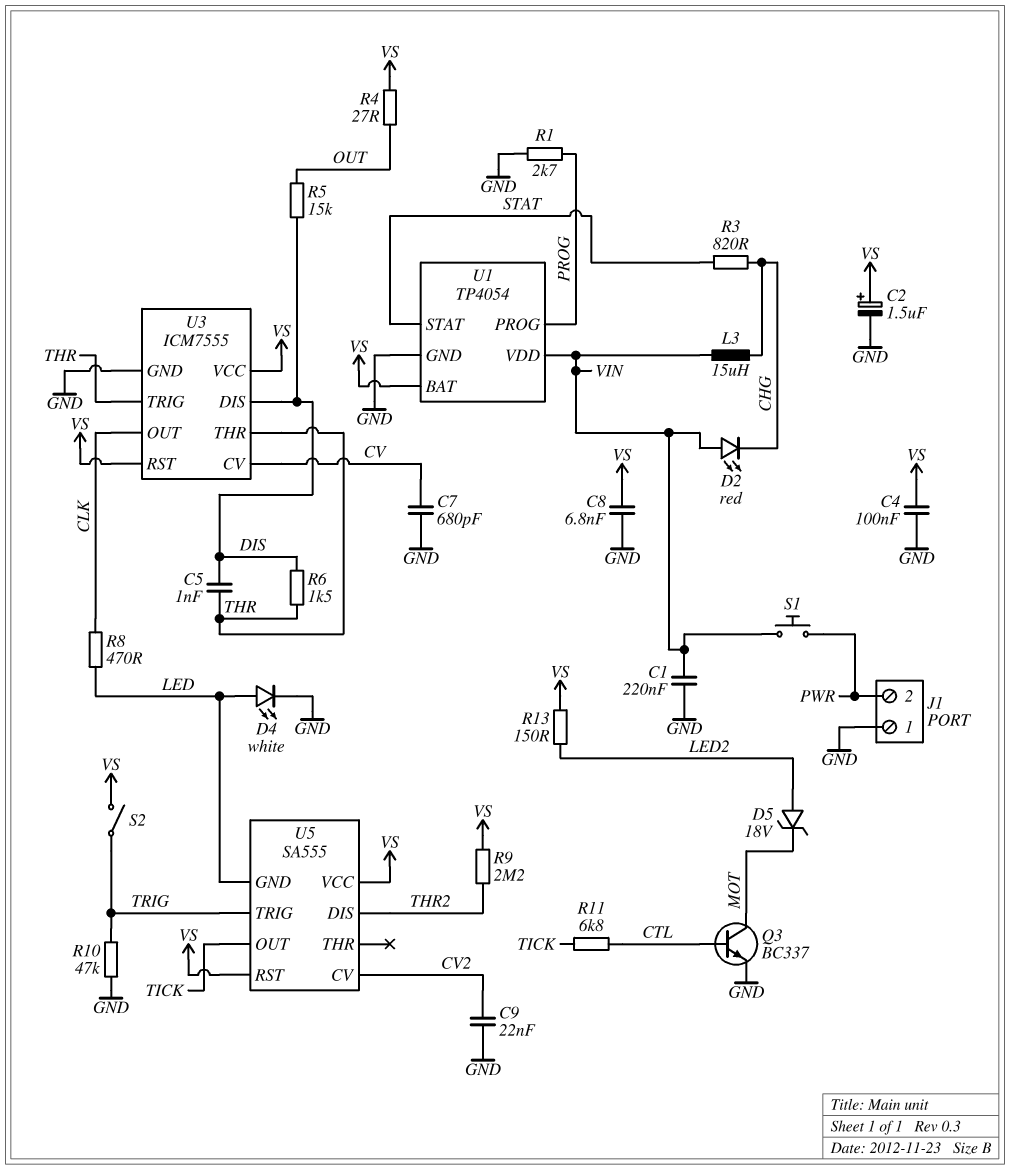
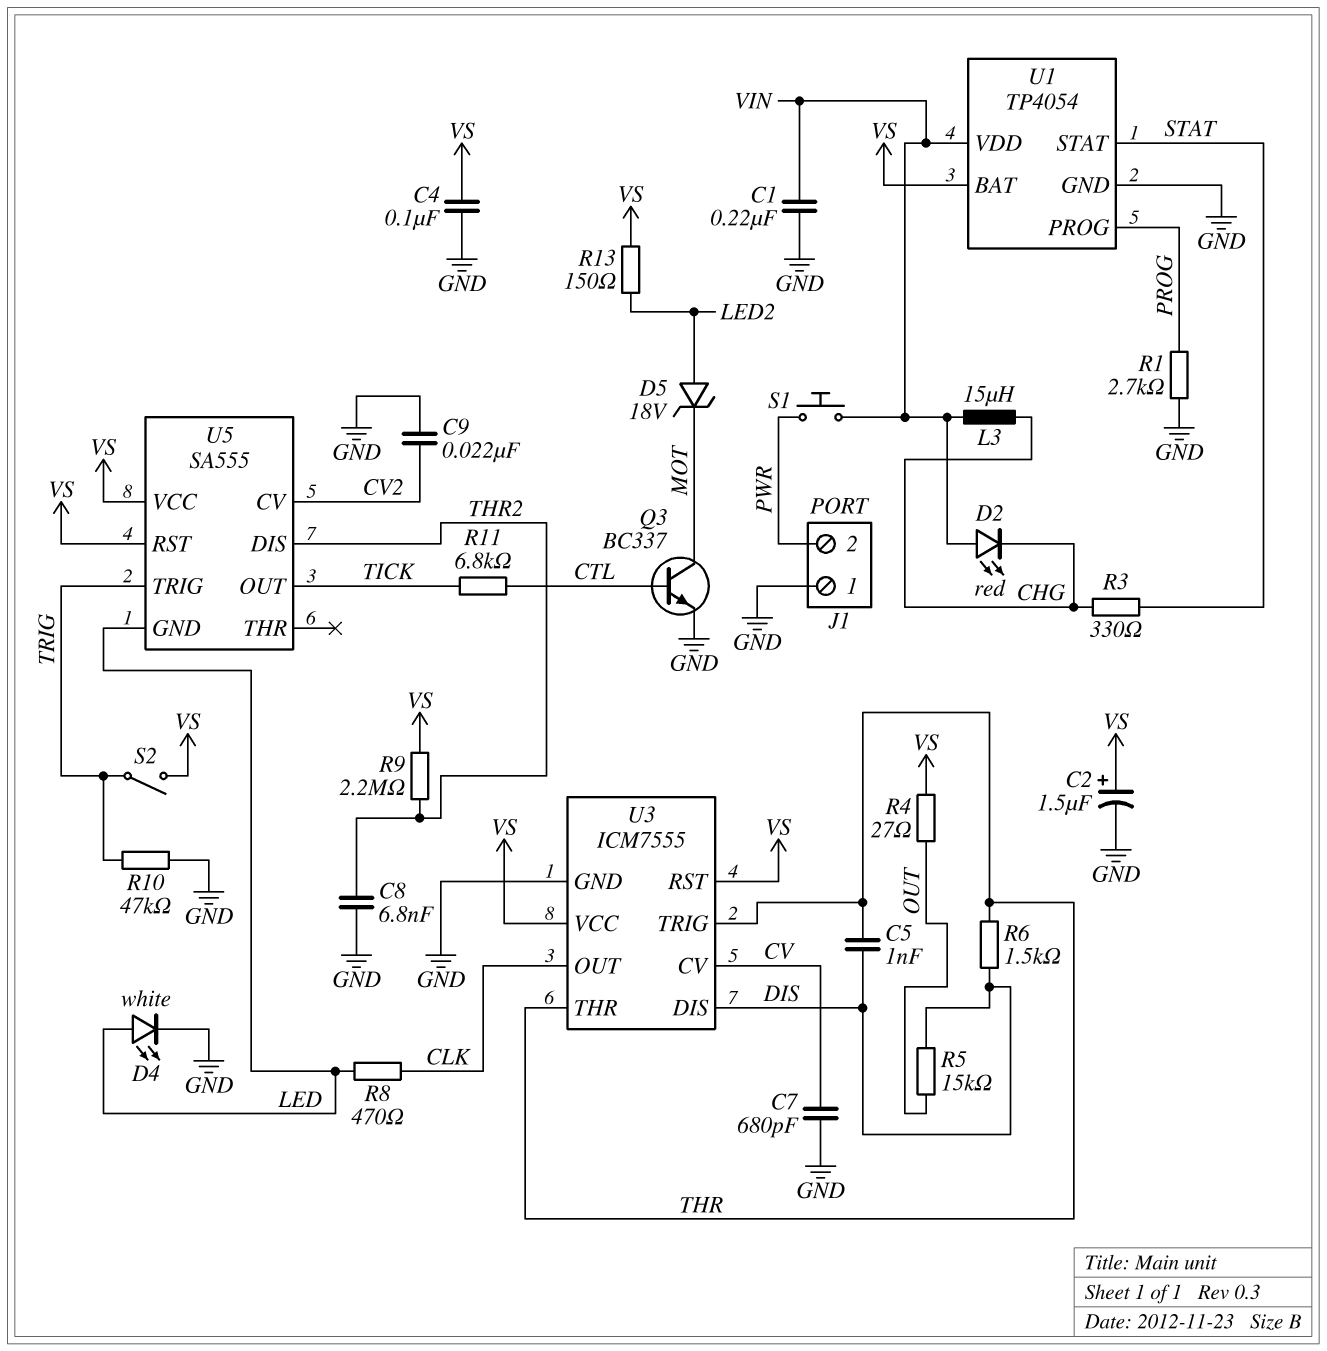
C8: 6.8nF (GND, VS) -> 6.8nF (GND, THR2)
R3: 820 (CHG, STAT) -> 330 (CHG, STAT)

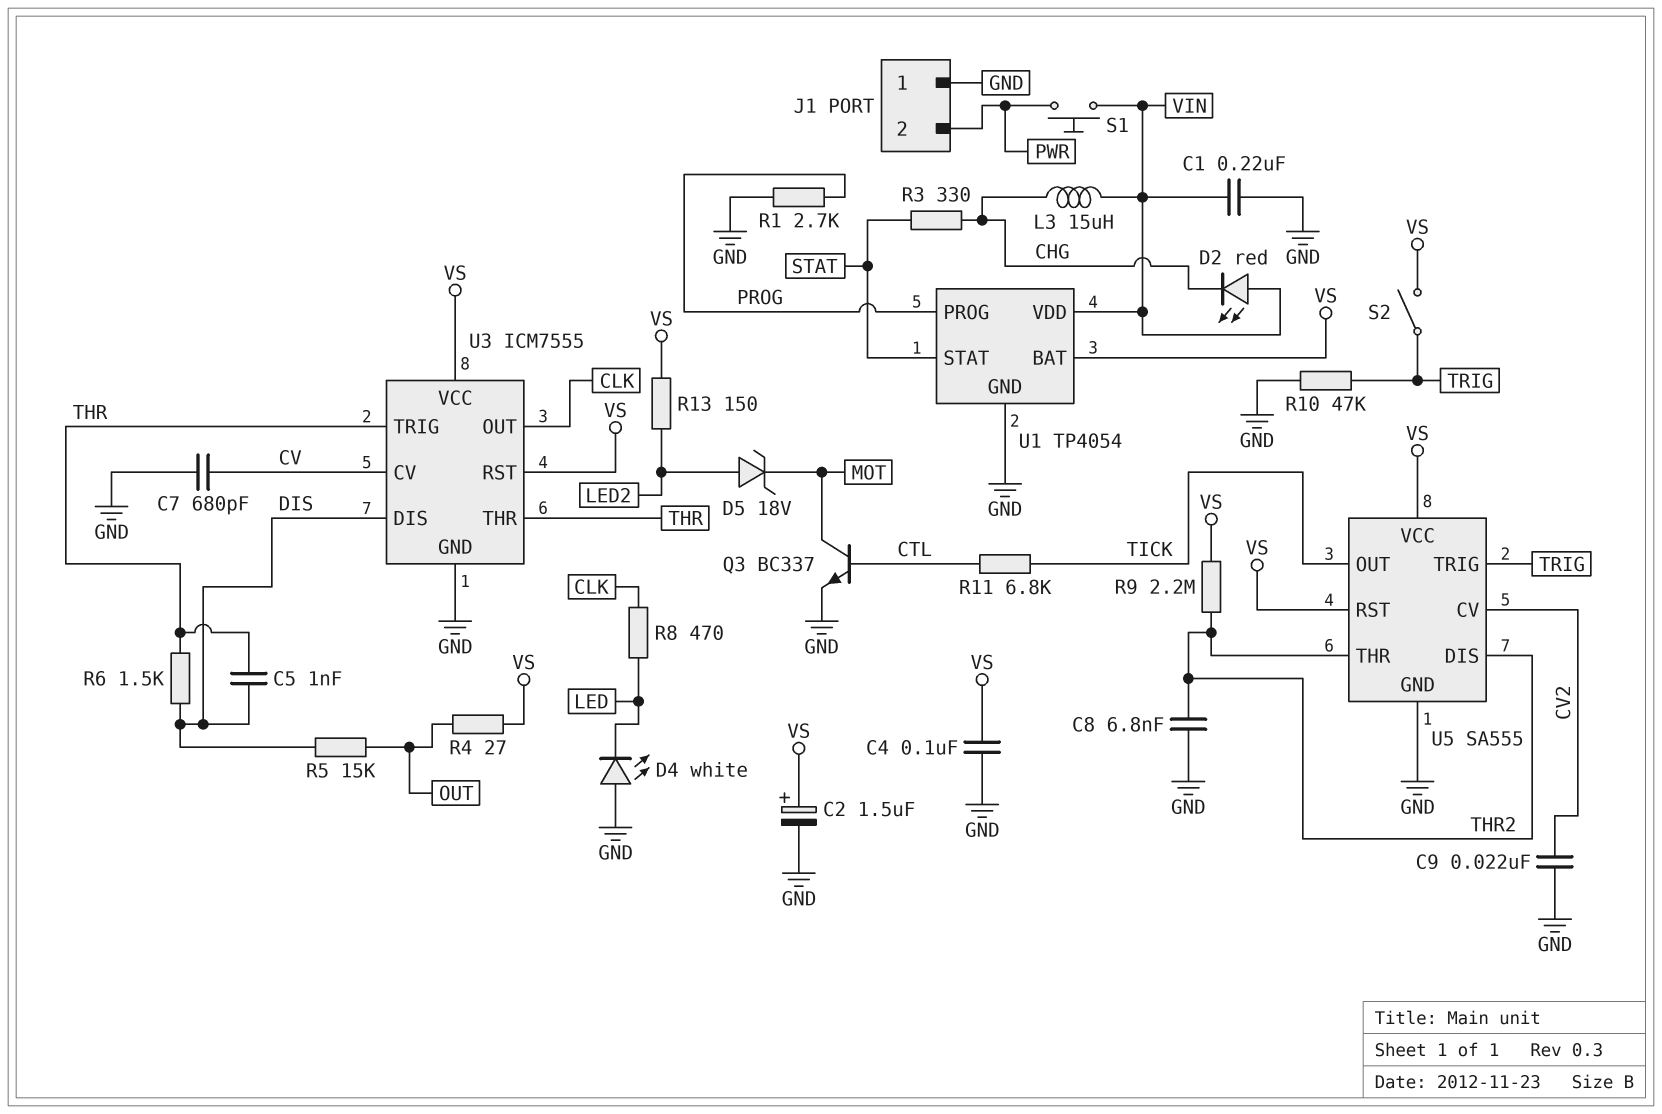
D4: LED white (A LED, K GND) -> LED white (A GND, K LED)
U5 pin GND: LED -> GND
U5 pin THR: none -> THR2

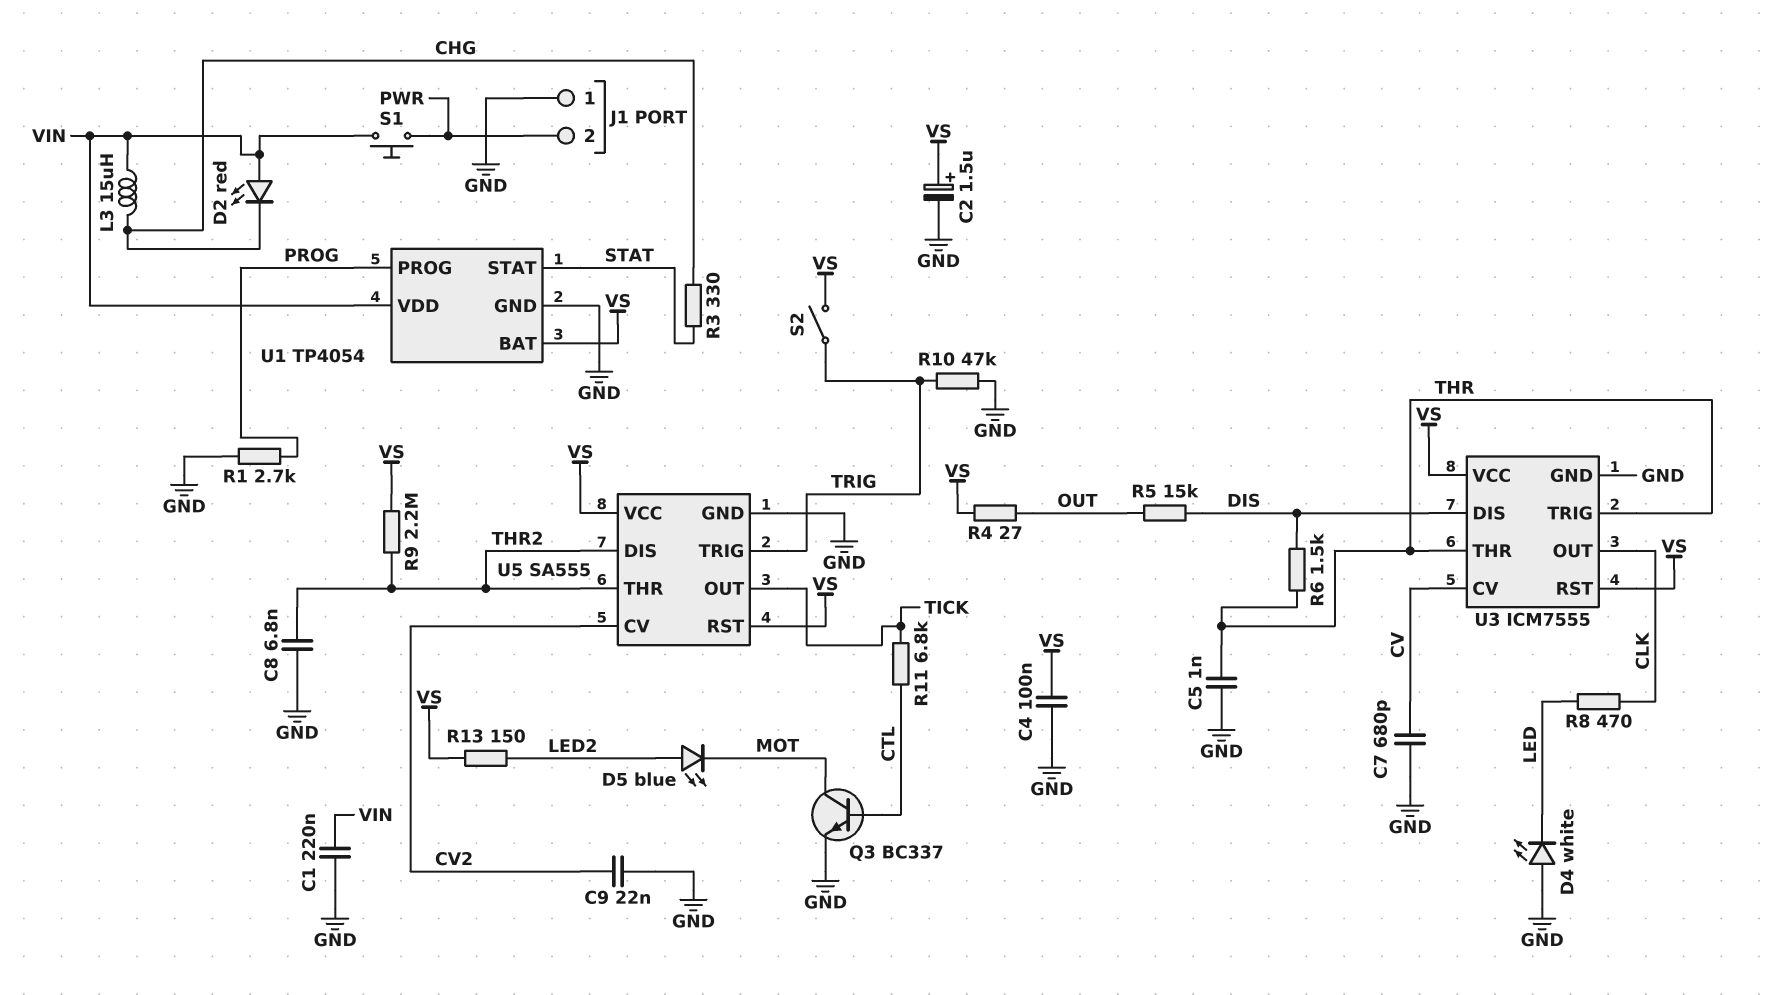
C5: 1nF (DIS, THR) -> 1nF (GND, THR)
D5: zener 18V (A LED2, K MOT) -> LED blue (A LED2, K MOT)

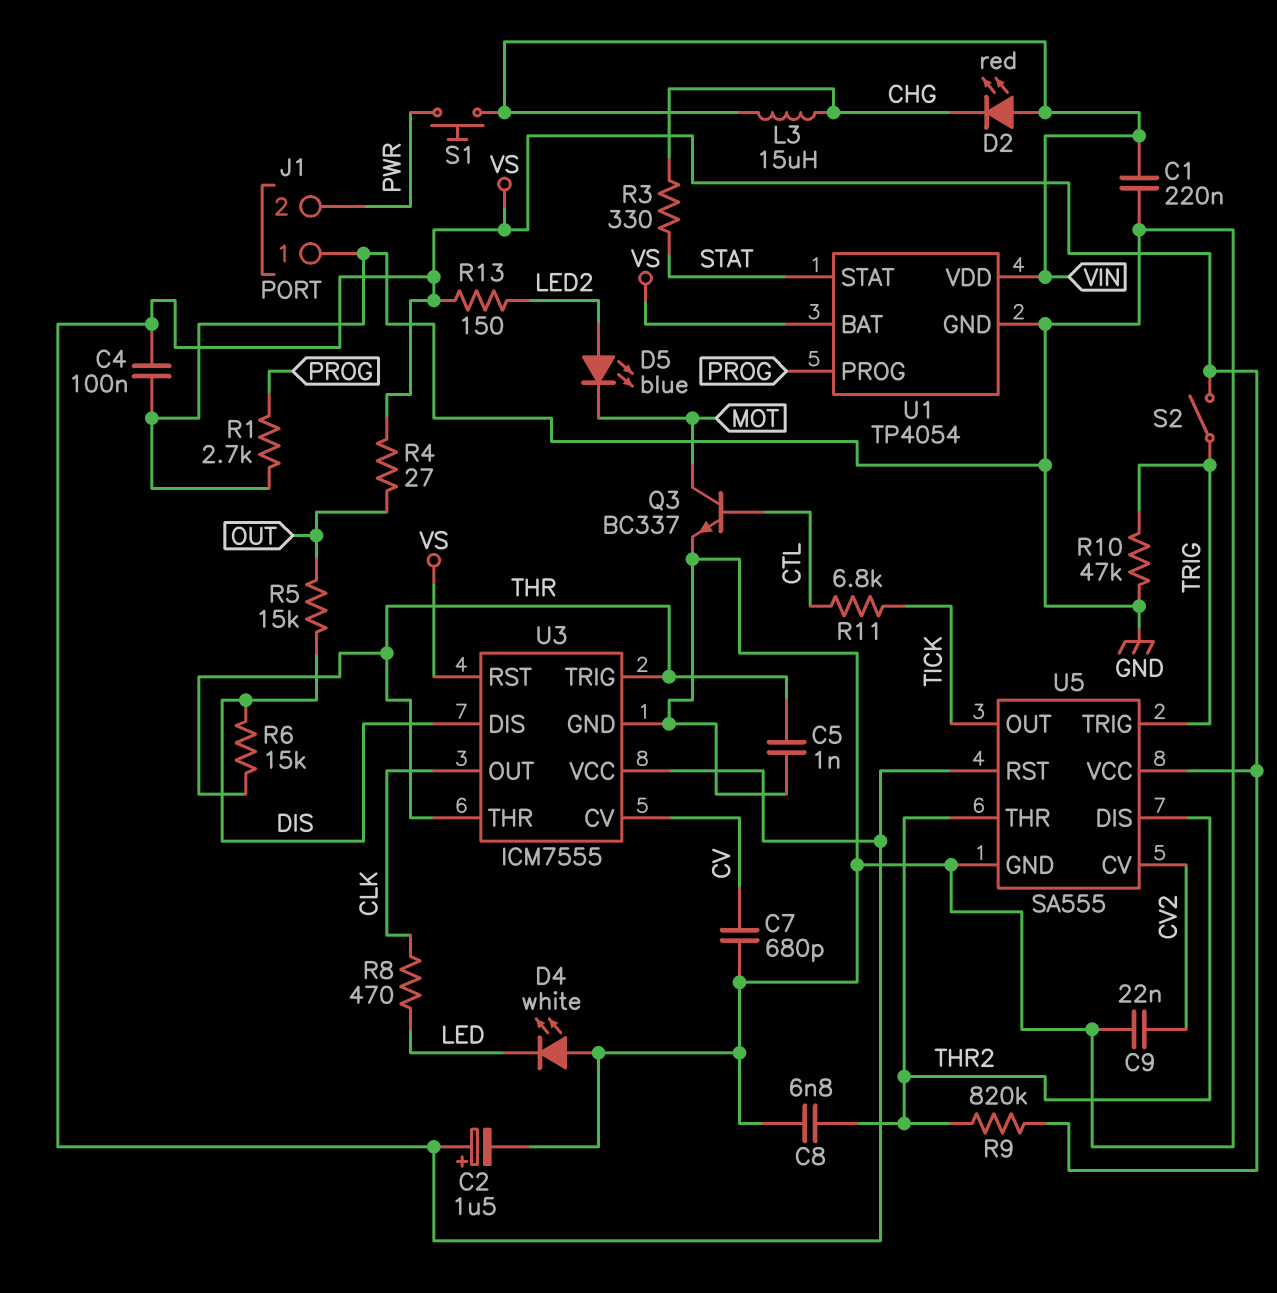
R6: 1.5k (DIS, THR) -> 15k (DIS, THR)
R9: 2.2M (THR2, VS) -> 820k (THR2, VS)

